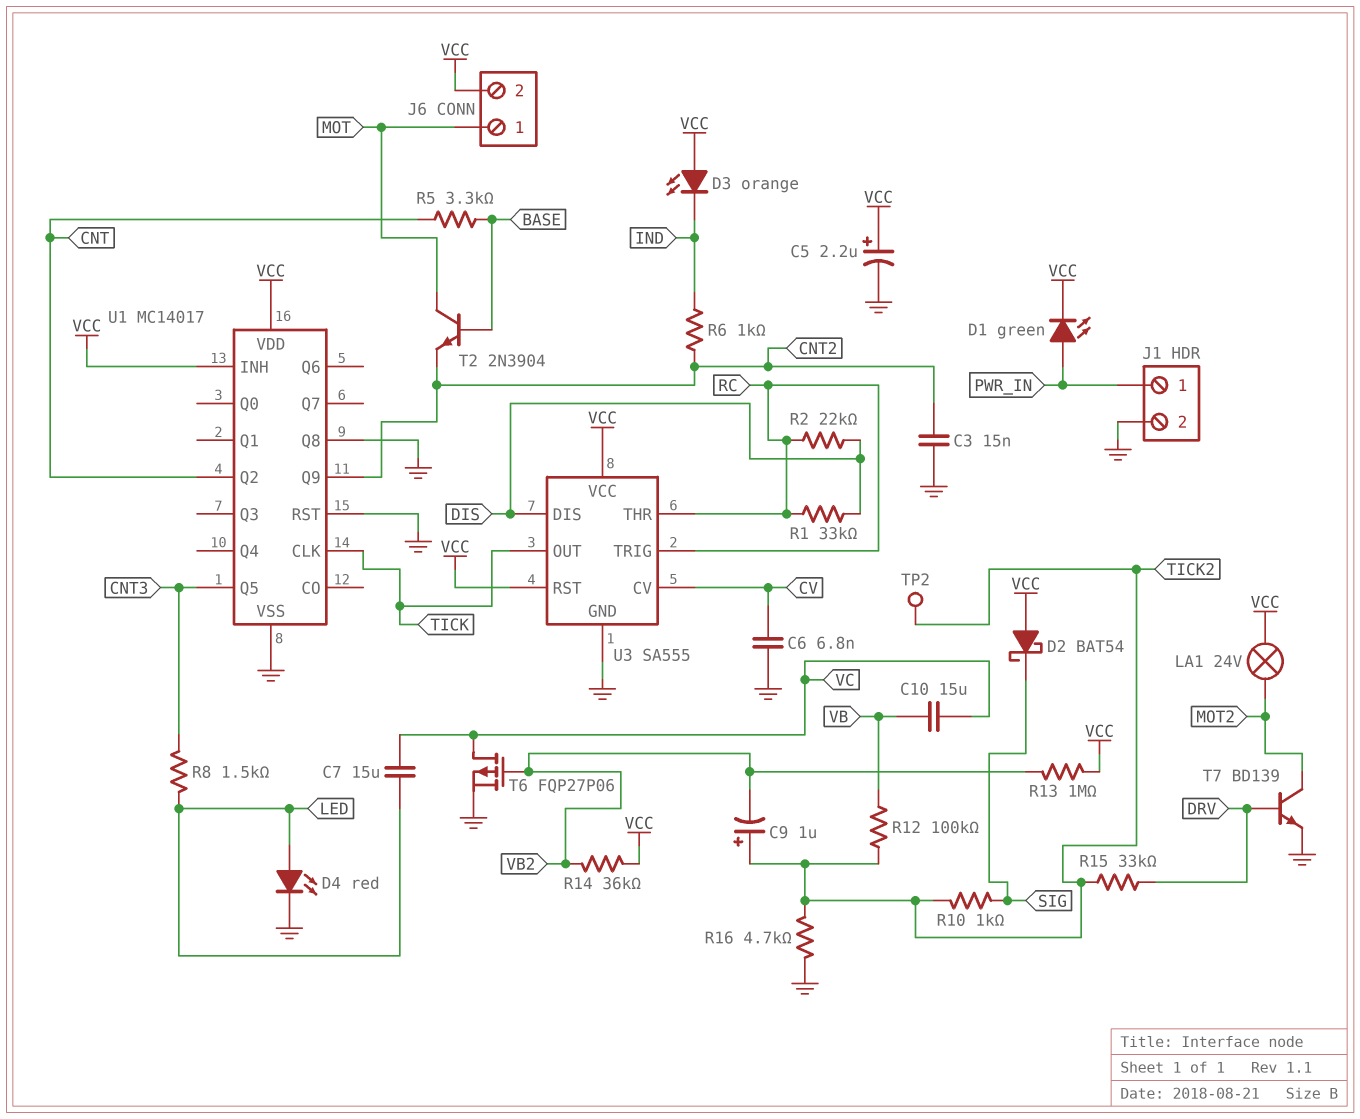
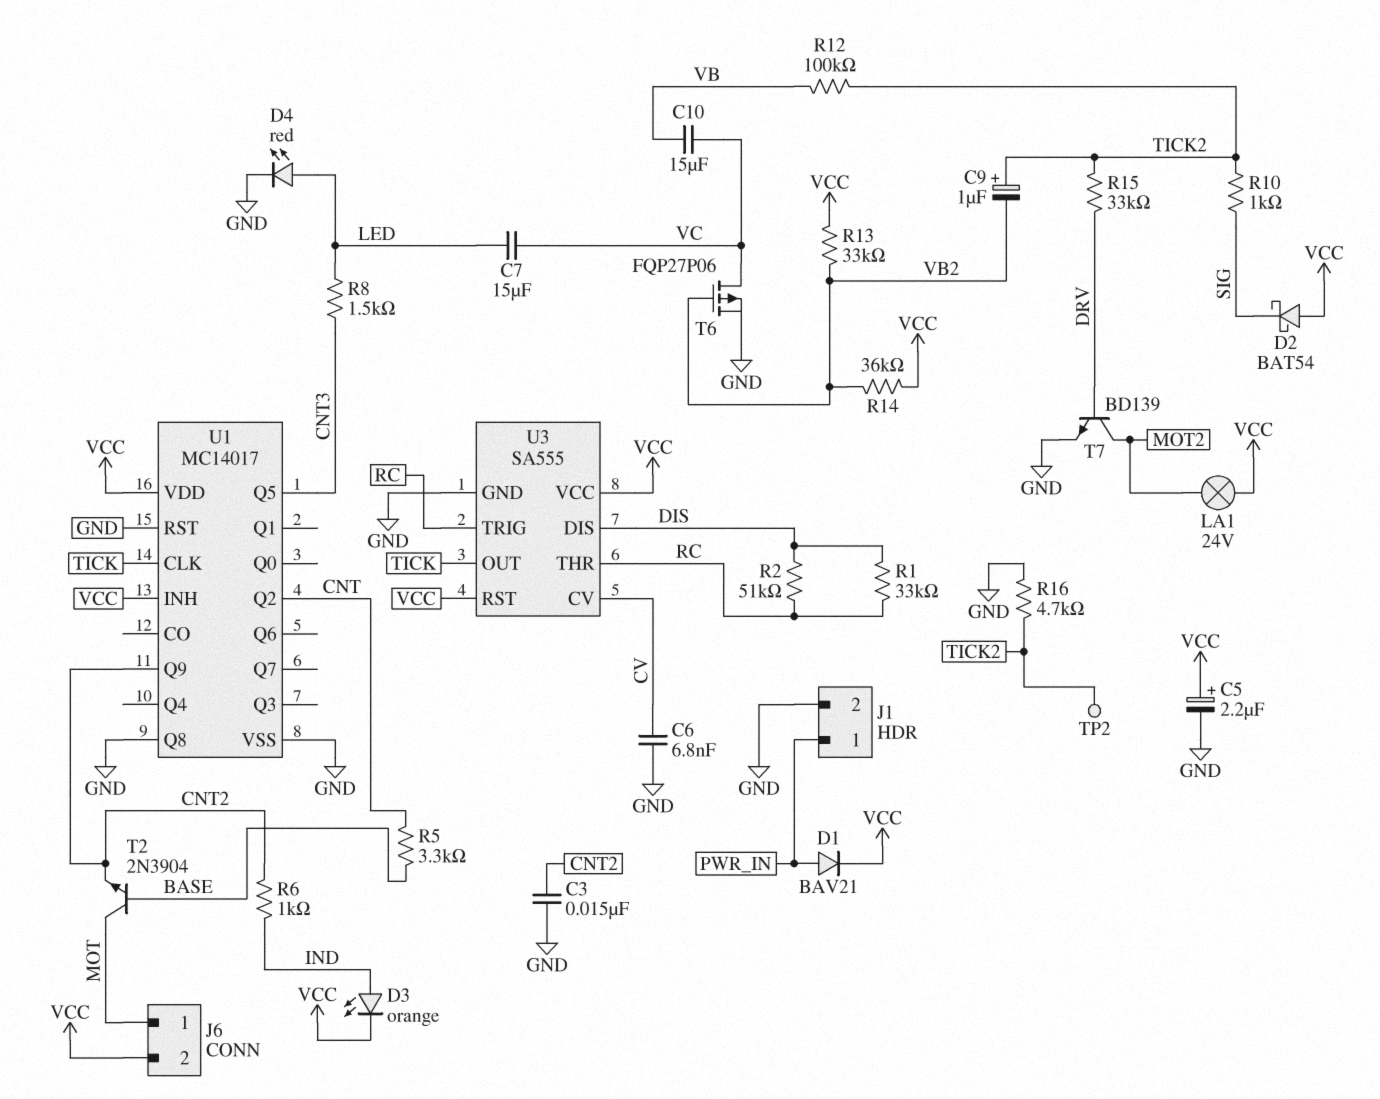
D1: LED green (A PWR_IN, K VCC) -> diode BAV21 (A PWR_IN, K VCC)
D3: LED orange (A VCC, K IND) -> LED orange (A IND, K VCC)
R2: 22k (DIS, RC) -> 51k (DIS, RC)
R13: 1M (VB2, VCC) -> 33k (VB2, VCC)

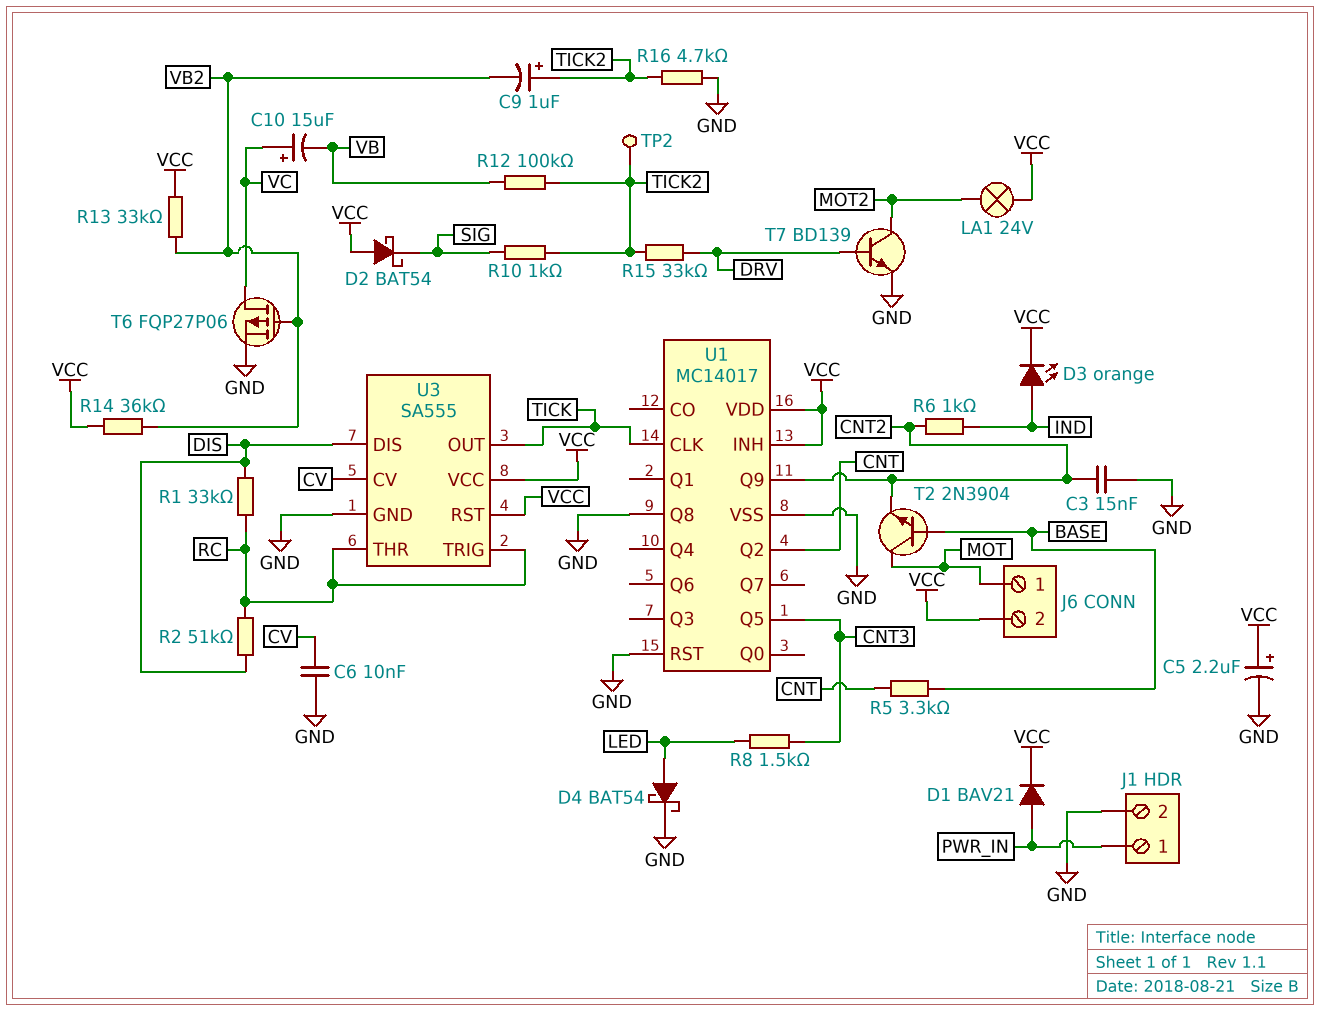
C6: 6.8nF (CV, GND) -> 10nF (CV, GND)
C7: 15uF (LED, VC) -> none
C10: 15uF (VB, VC) -> 15uF (plus VC, minus VB)
D4: LED red (A LED, K GND) -> schottky BAT54 (A LED, K GND)

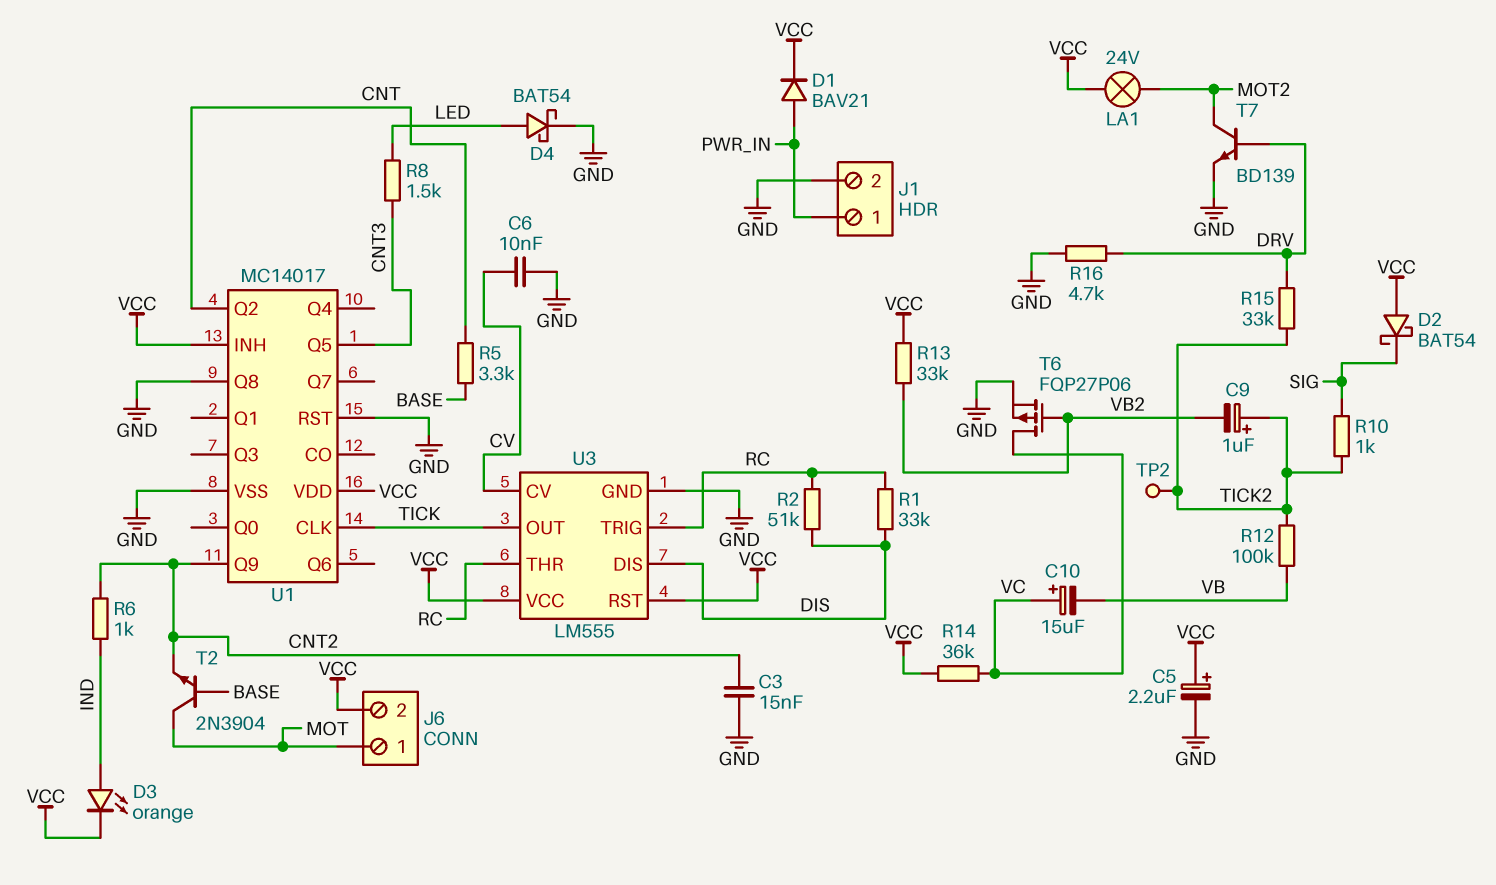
R14: 36k (VB2, VCC) -> 36k (VC, VCC)
R16: 4.7k (GND, TICK2) -> 4.7k (DRV, GND)
U3: SA555 -> LM555

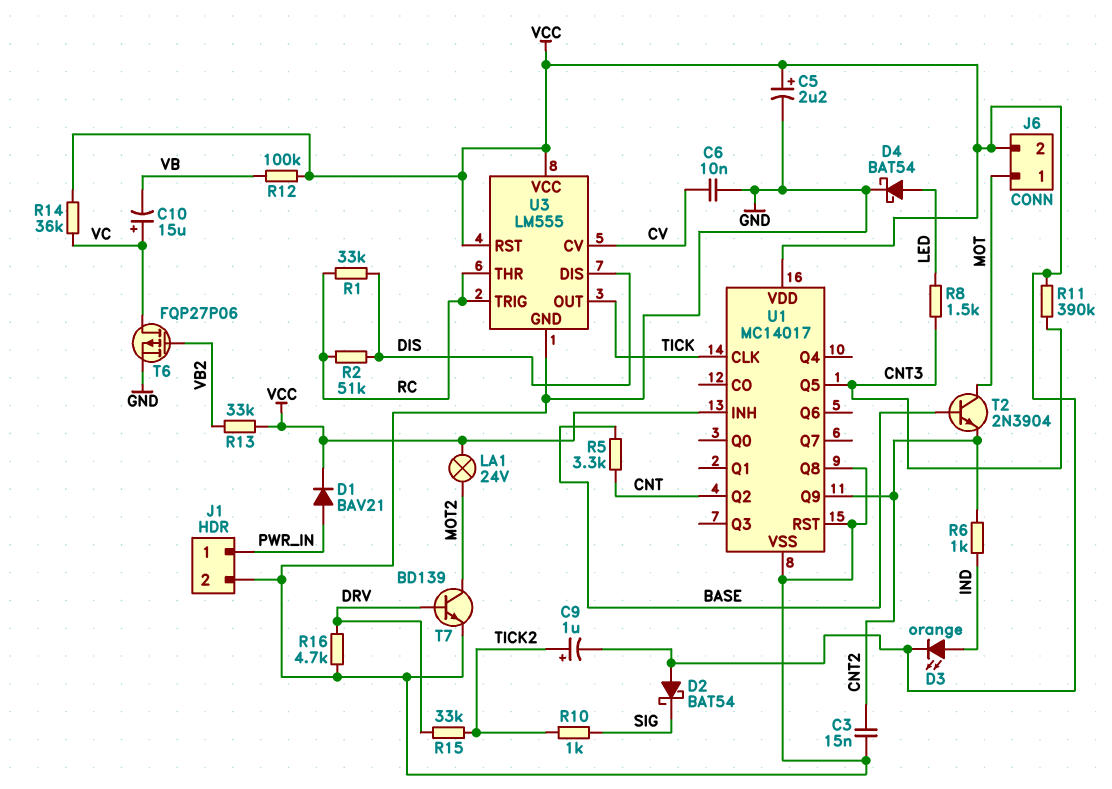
C9: 1uF (plus TICK2, minus VB2) -> 1uF (plus TICK2, minus VCC)
R11: none -> 390k (CNT3, VCC)
R12: 100k (TICK2, VB) -> 100k (VB, VCC)
TP2: test point (TICK2) -> none

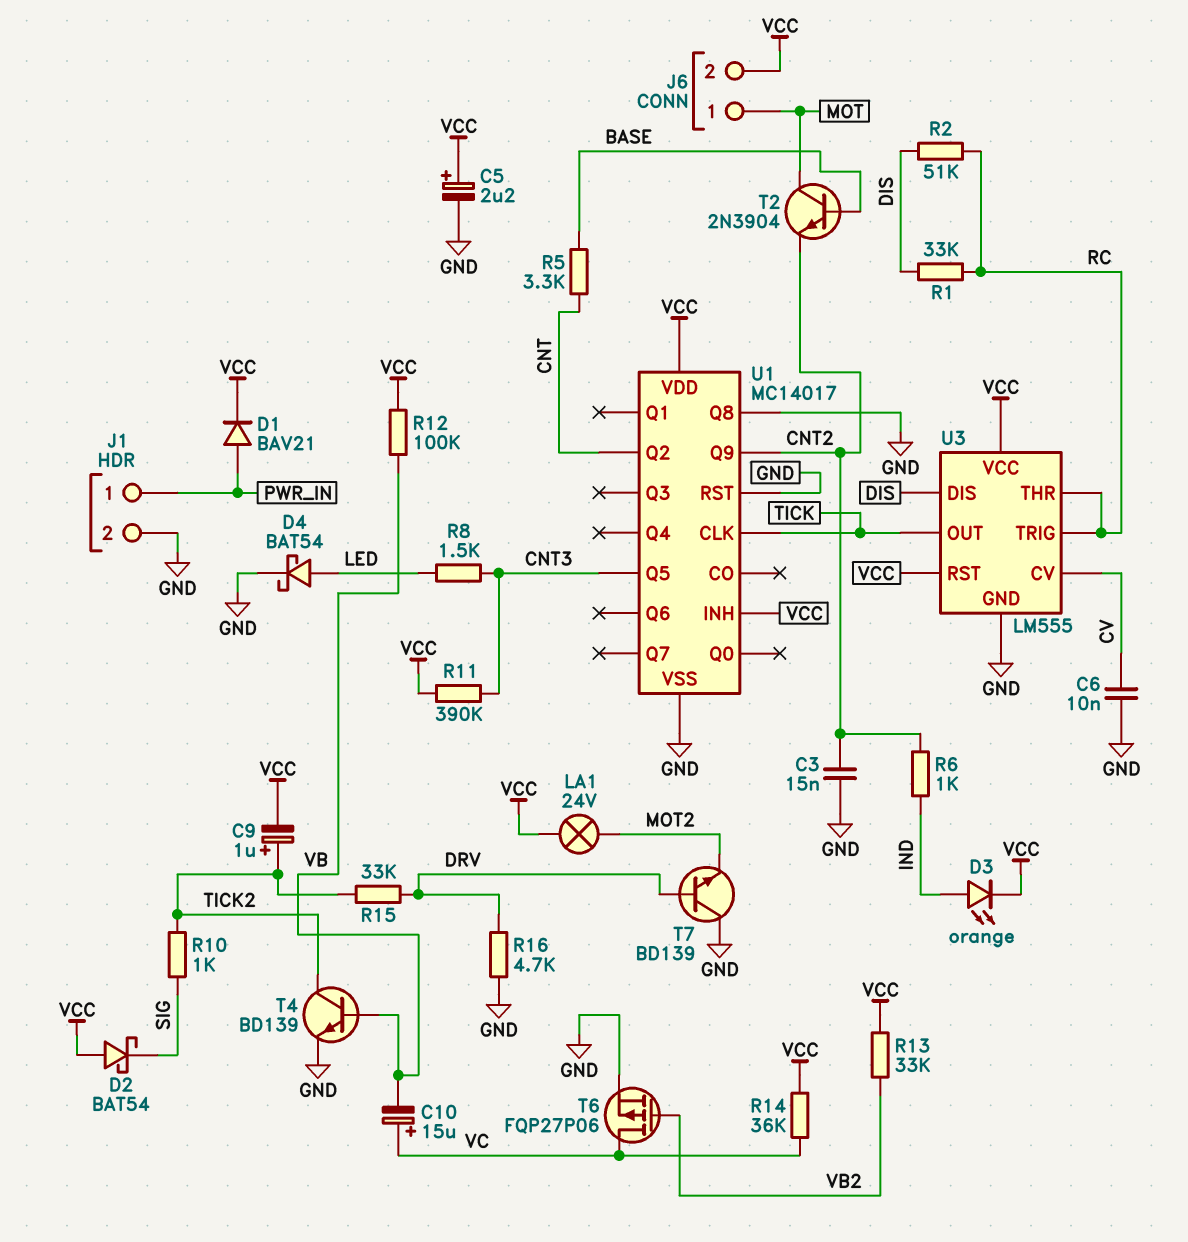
T4: none -> NPN BD139 (B VB, C TICK2, E GND)
T7: NPN BD139 (B DRV, C MOT2, E GND) -> NPN BD139 (B DRV, C GND, E MOT2)

